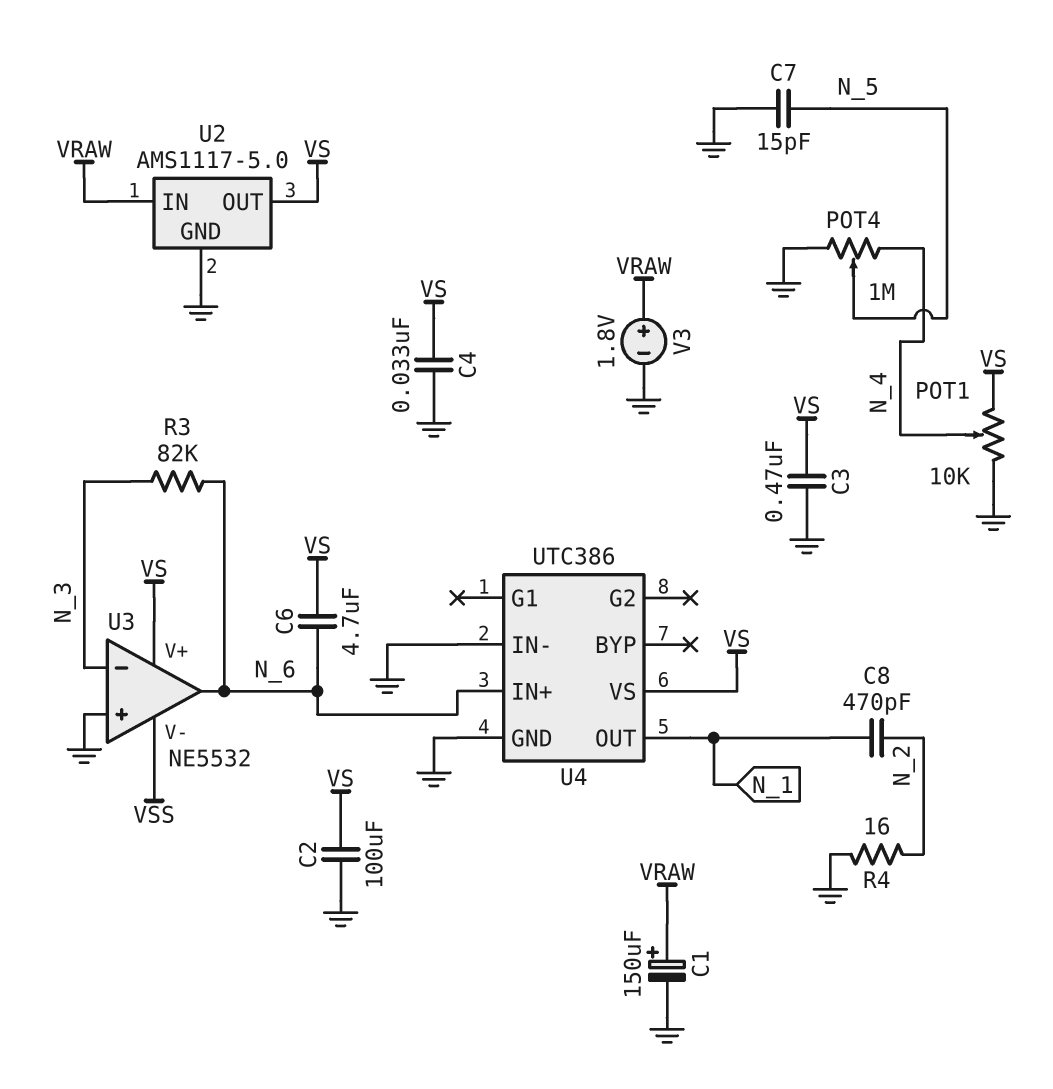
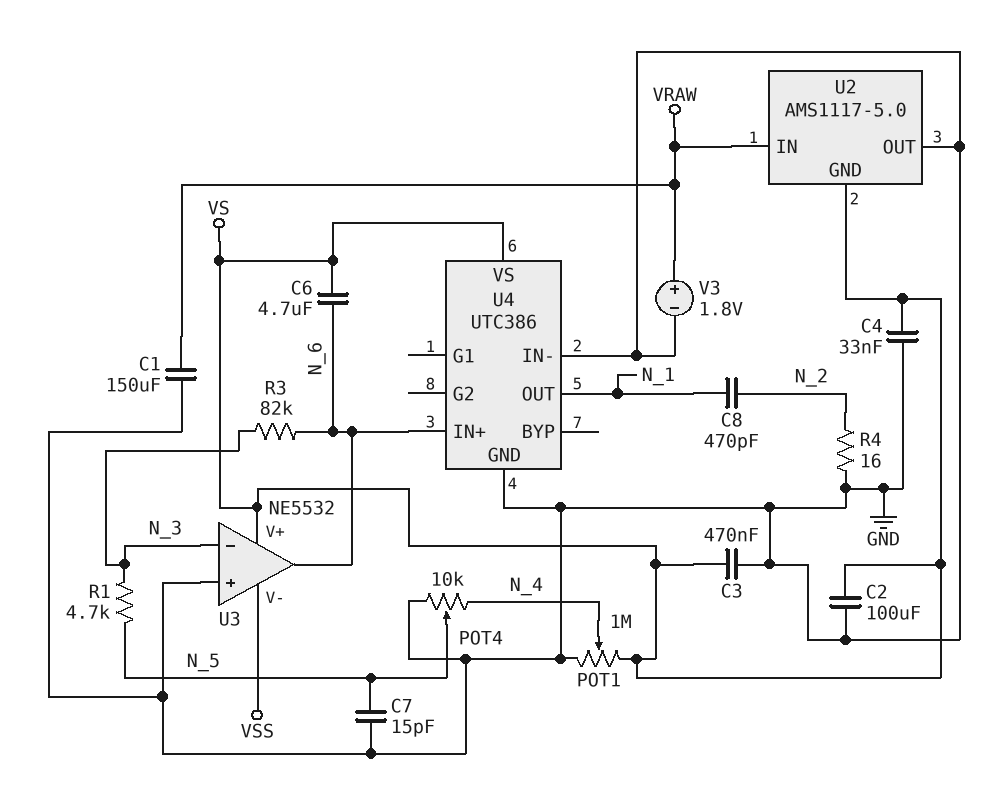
C1: 150uF (plus VRAW, minus GND) -> 150uF (GND, VRAW)
POT1: 10k (GND, VS, wiper N_4) -> 1M (GND, VS, wiper N_4)
POT4: 1M (GND, N_4, wiper N_5) -> 10k (GND, N_4, wiper N_5)
R1: none -> 4.7k (N_3, N_5)
U2 pin GND: GND -> VS
U2 pin OUT: VS -> GND

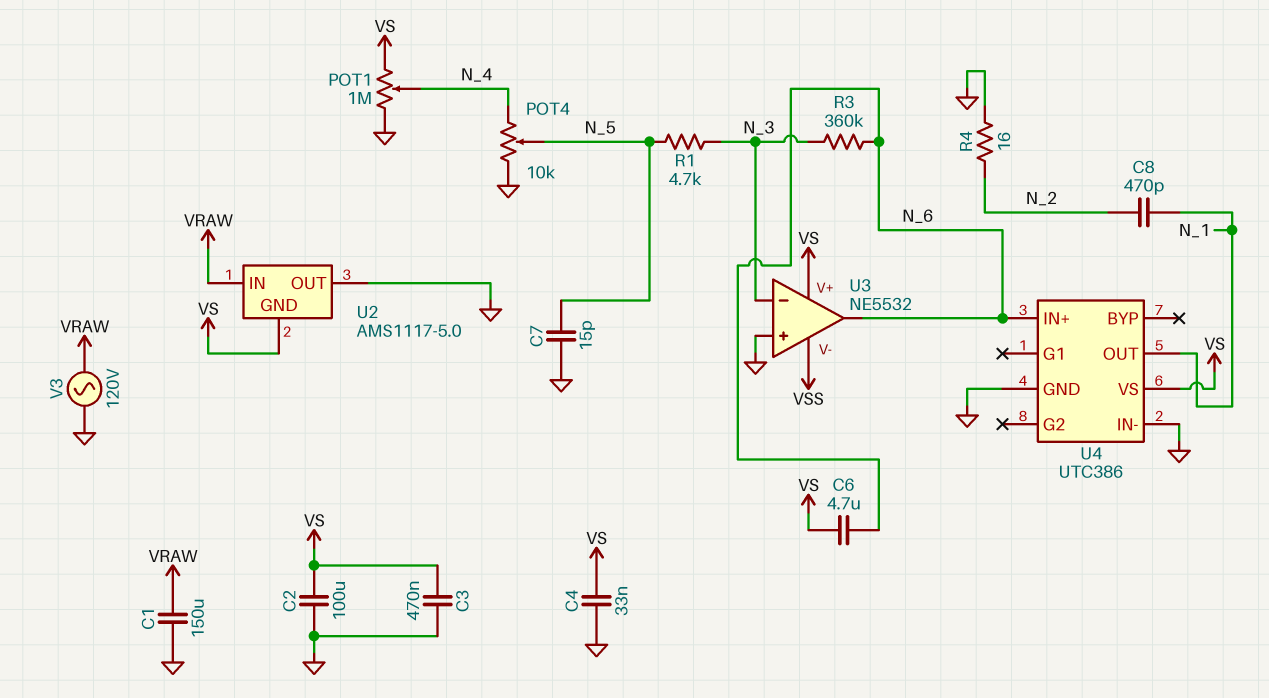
R3: 82k (N_3, N_6) -> 360k (N_3, N_6)
V3: 1.8V (plus VRAW, minus GND) -> AC 120V (GND, VRAW)

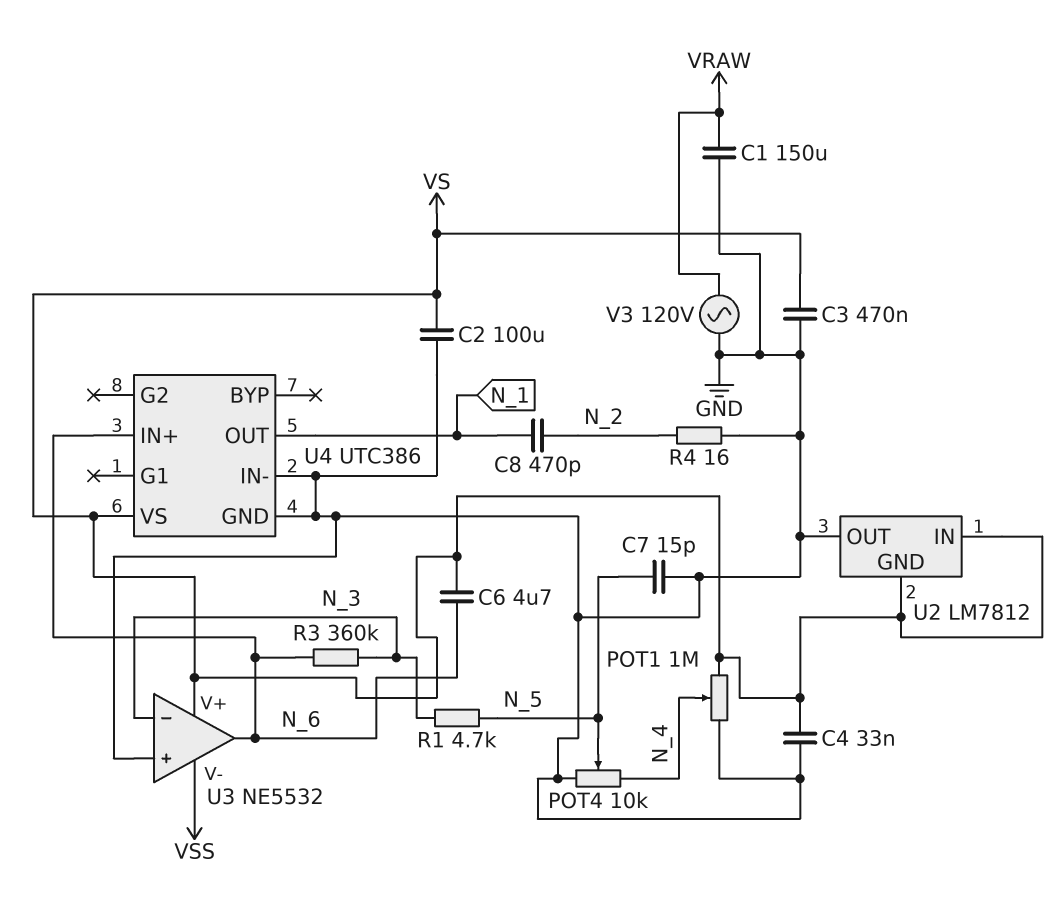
U2: AMS1117-5.0 -> LM7812
U2 pin IN: VRAW -> VS

